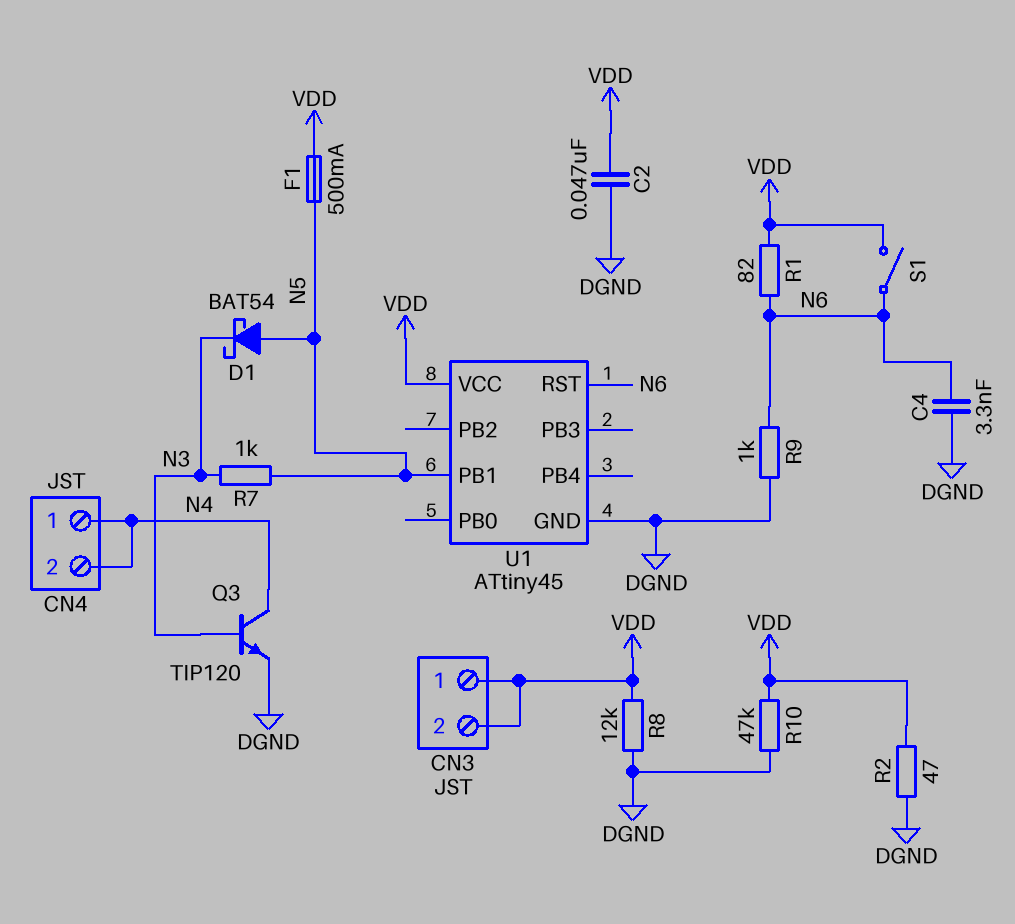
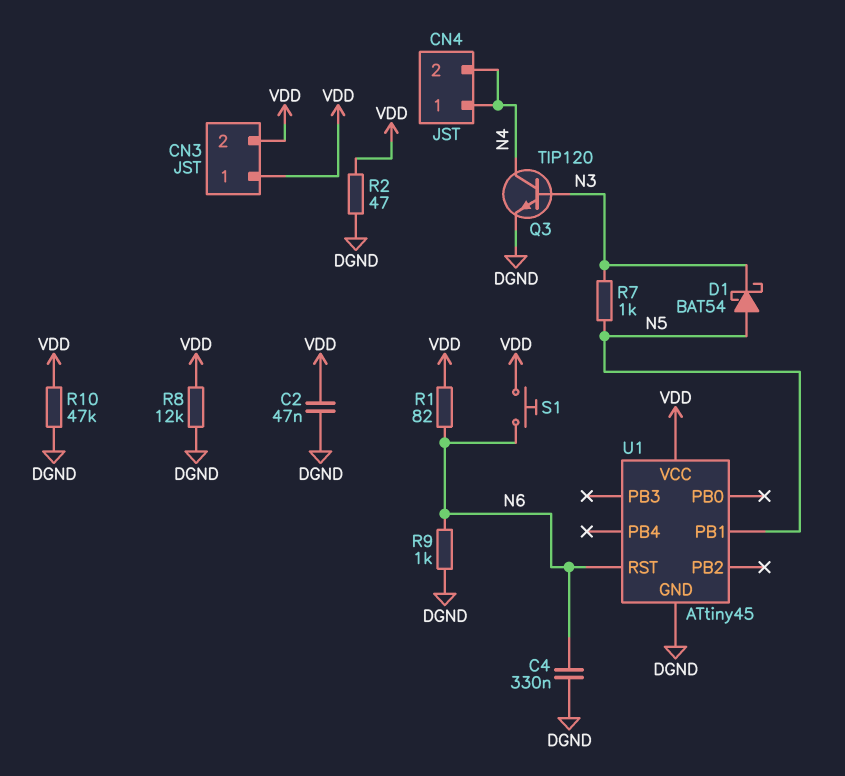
C4: 3.3nF (DGND, N6) -> 330nF (DGND, N6)
F1: 500mA (N5, VDD) -> none
S1: switch (N6, VDD) -> button (N6, VDD)

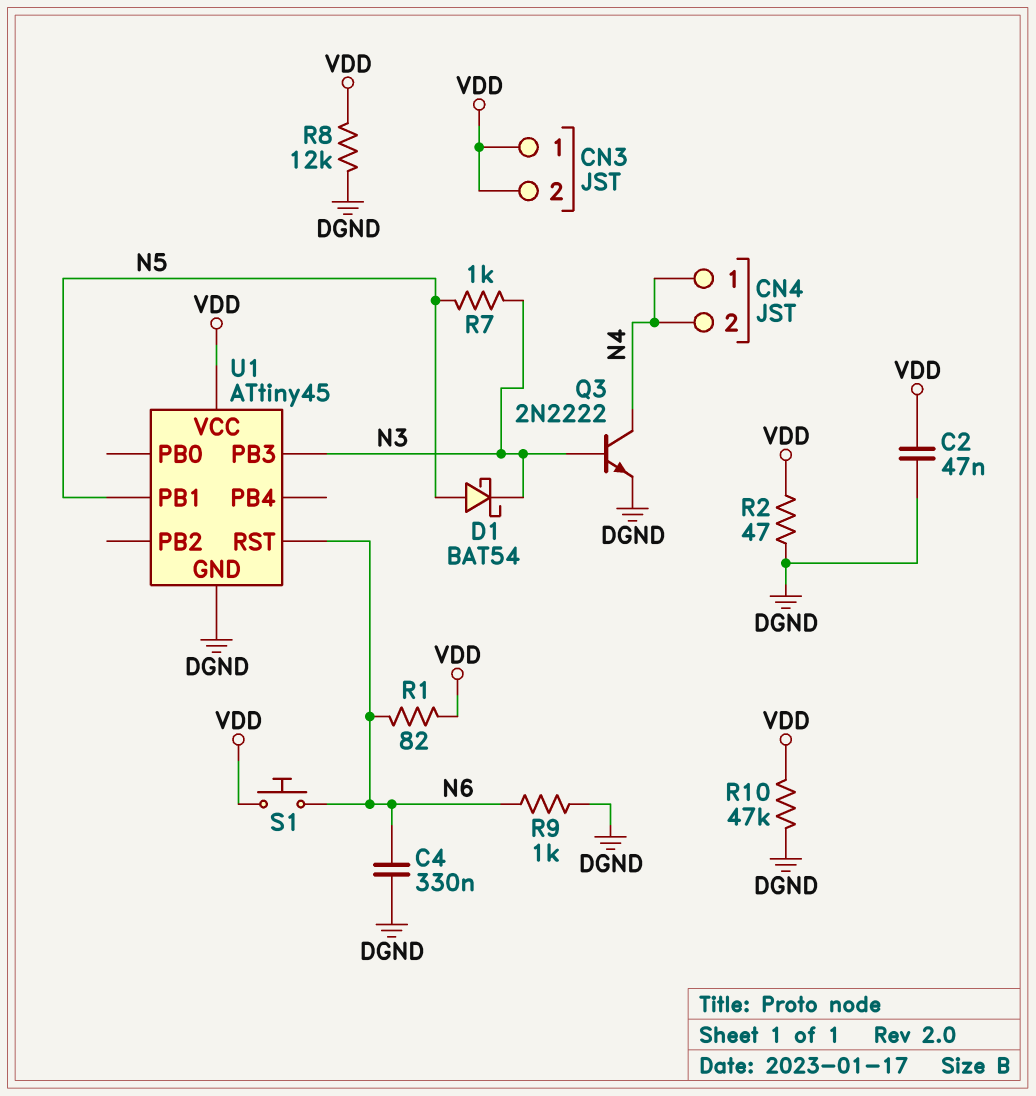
Q3: NPN TIP120 (B N3, C N4, E DGND) -> NPN 2N2222 (B N3, C N4, E DGND)
U1 pin PB3: none -> N3

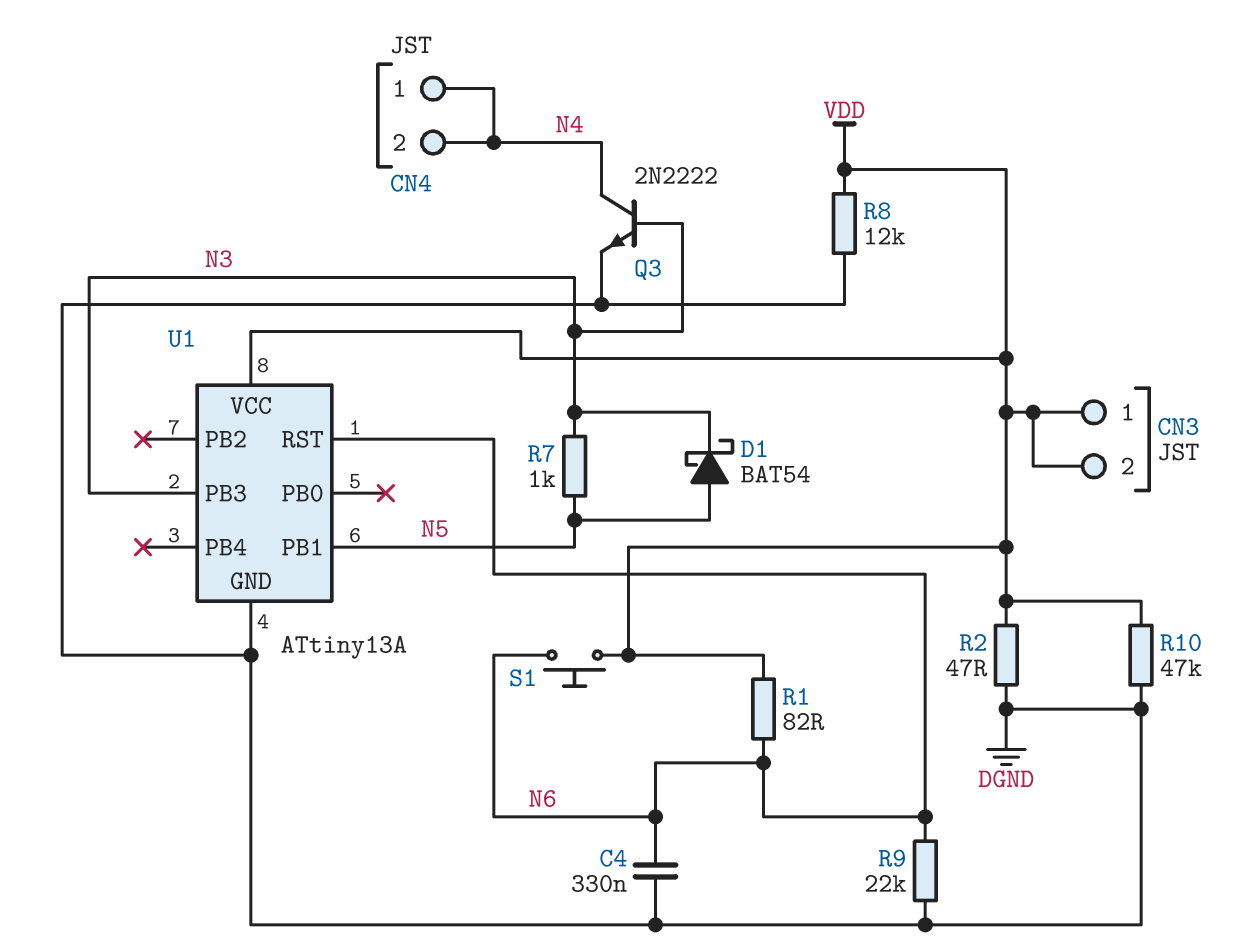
C2: 47nF (DGND, VDD) -> none
R9: 1k (DGND, N6) -> 22k (DGND, N6)
U1: ATtiny45 -> ATtiny13A

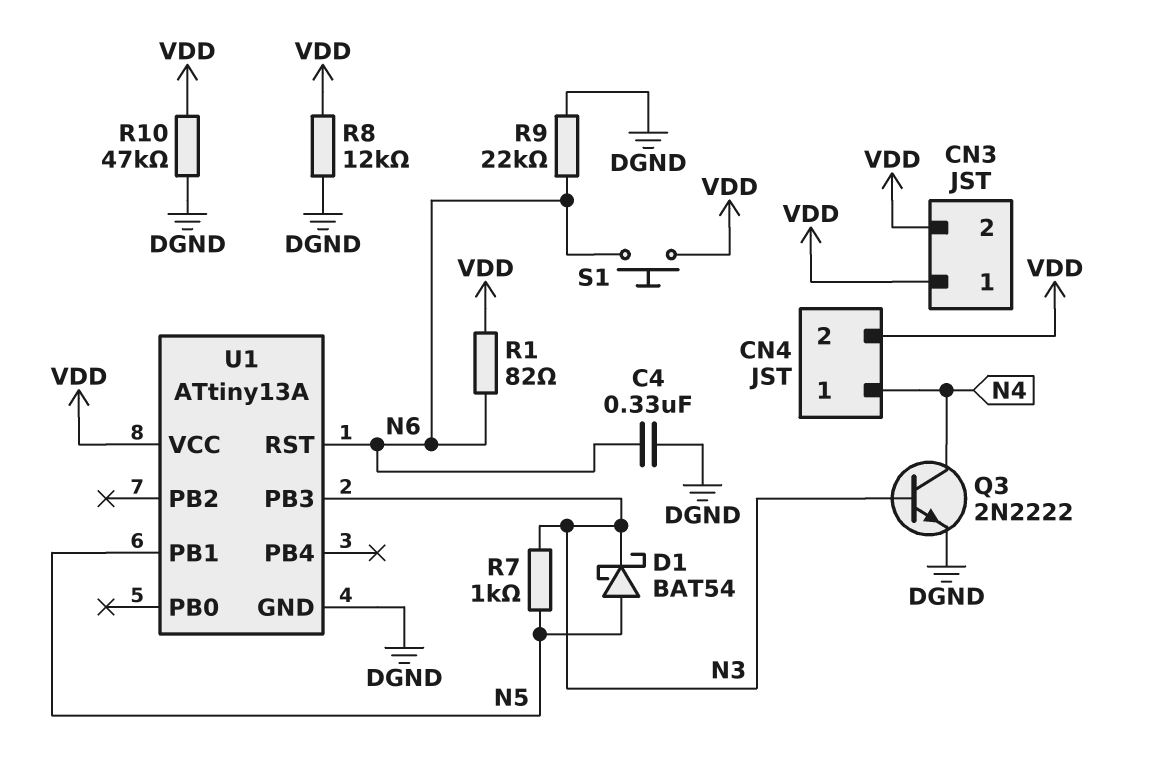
CN4 pin 2: N4 -> VDD
R2: 47 (DGND, VDD) -> none

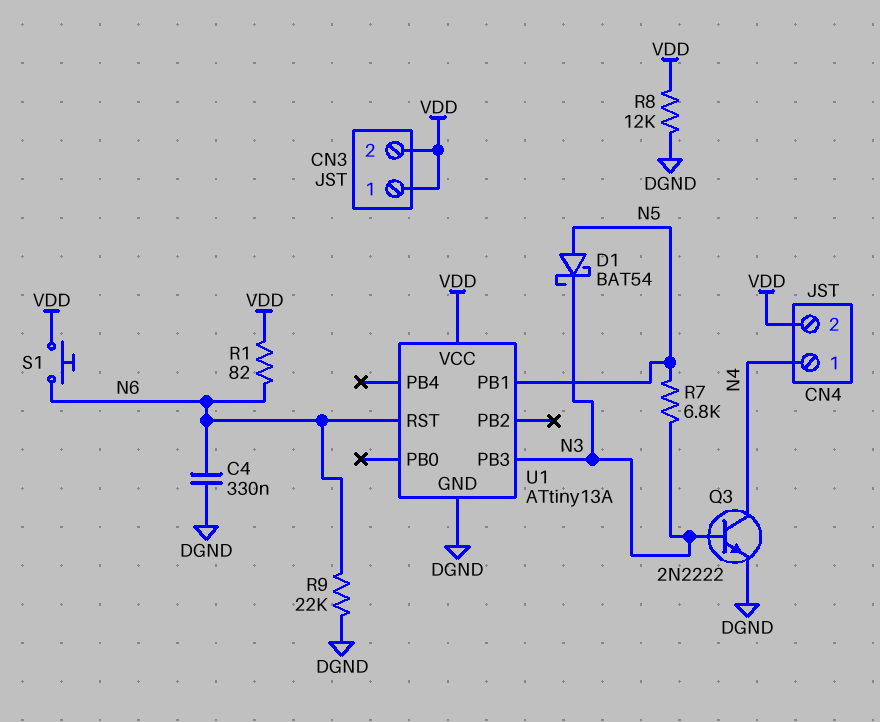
R7: 1k (N3, N5) -> 6.8k (N3, N5)
R10: 47k (DGND, VDD) -> none

